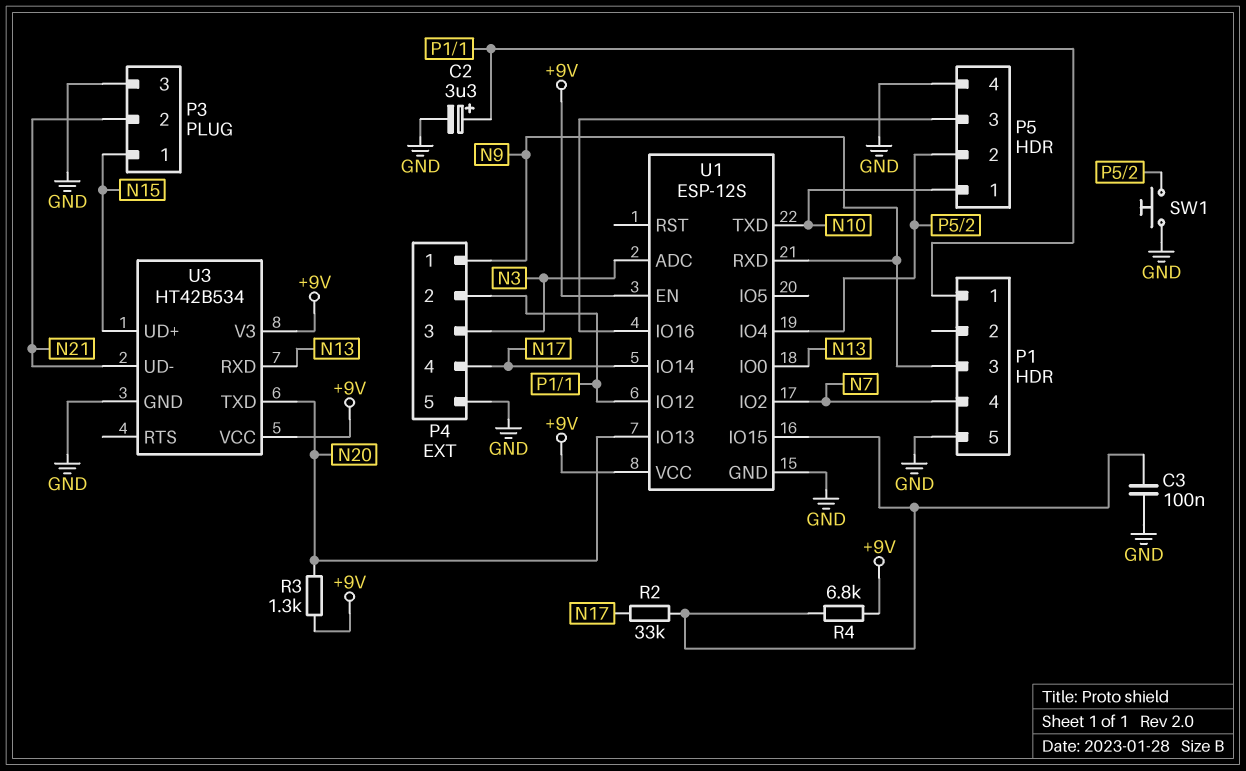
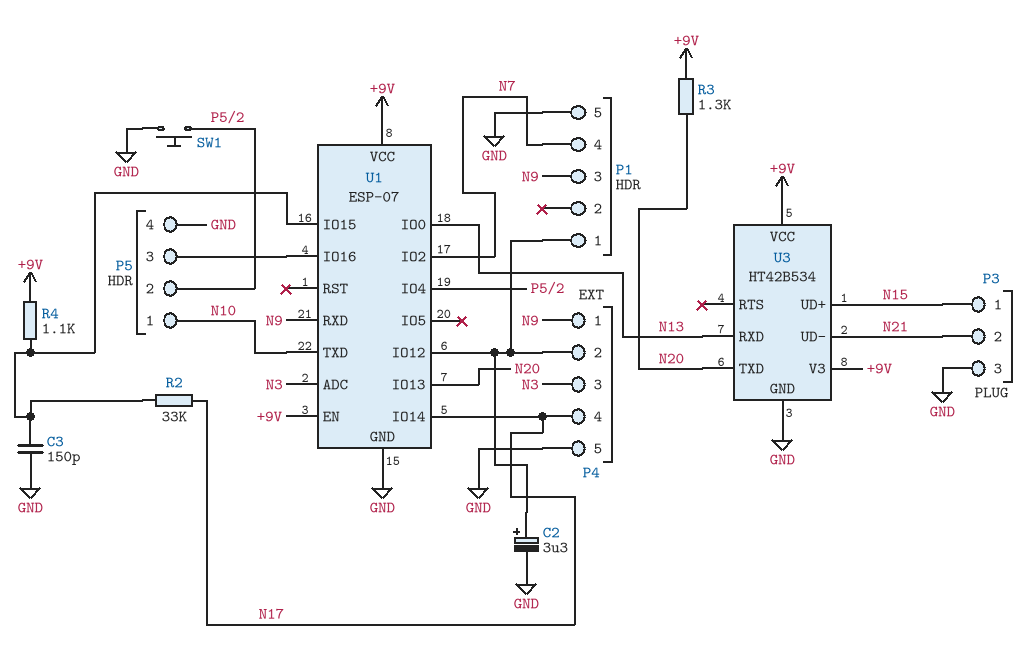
C3: 100nF (GND, U1/IO15) -> 150pF (GND, U1/IO15)
R4: 6.8k (+9V, U1/IO15) -> 1.1k (+9V, U1/IO15)
U1: ESP-12S -> ESP-07

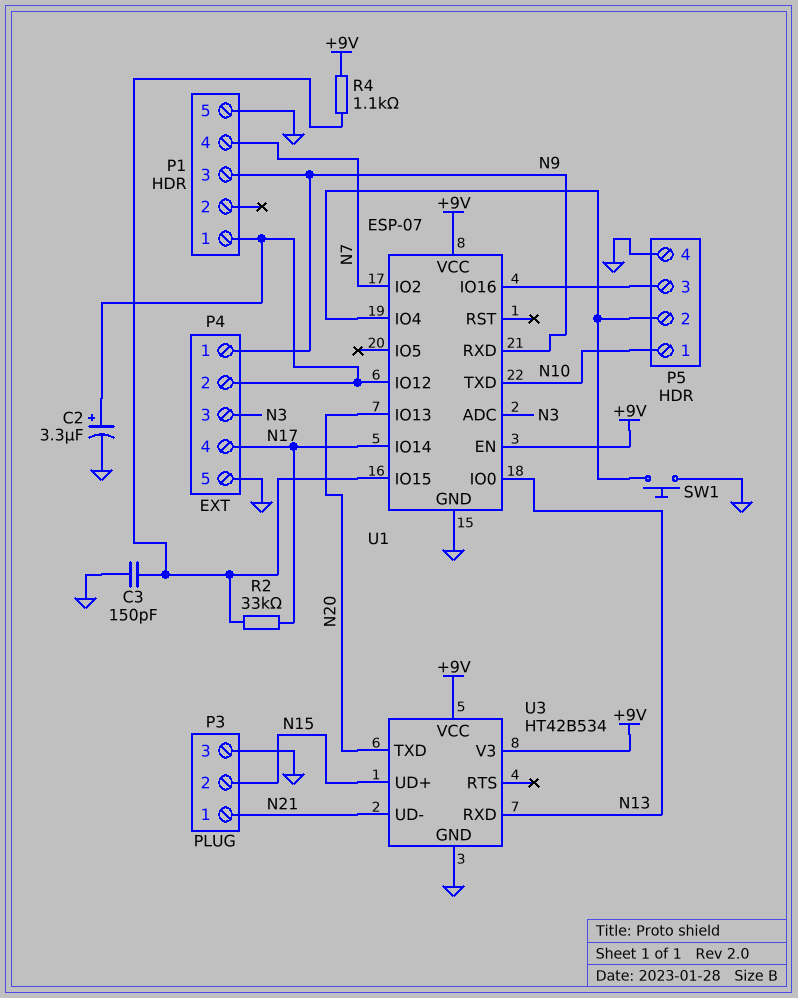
P3 pin 1: N15 -> N21
P3 pin 2: N21 -> N15
R3: 1.3k (+9V, N20) -> none

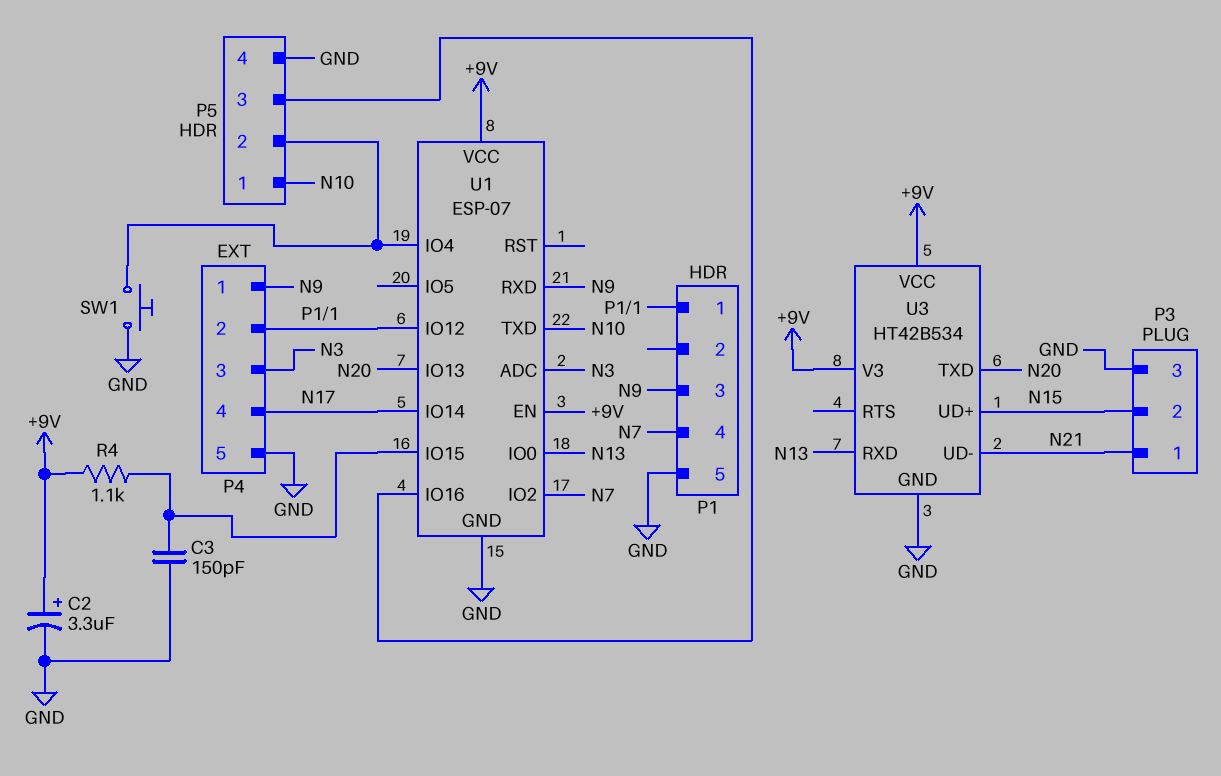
C2: 3.3uF (plus P1/1, minus GND) -> 3.3uF (plus +9V, minus GND)
R2: 33k (N17, U1/IO15) -> none

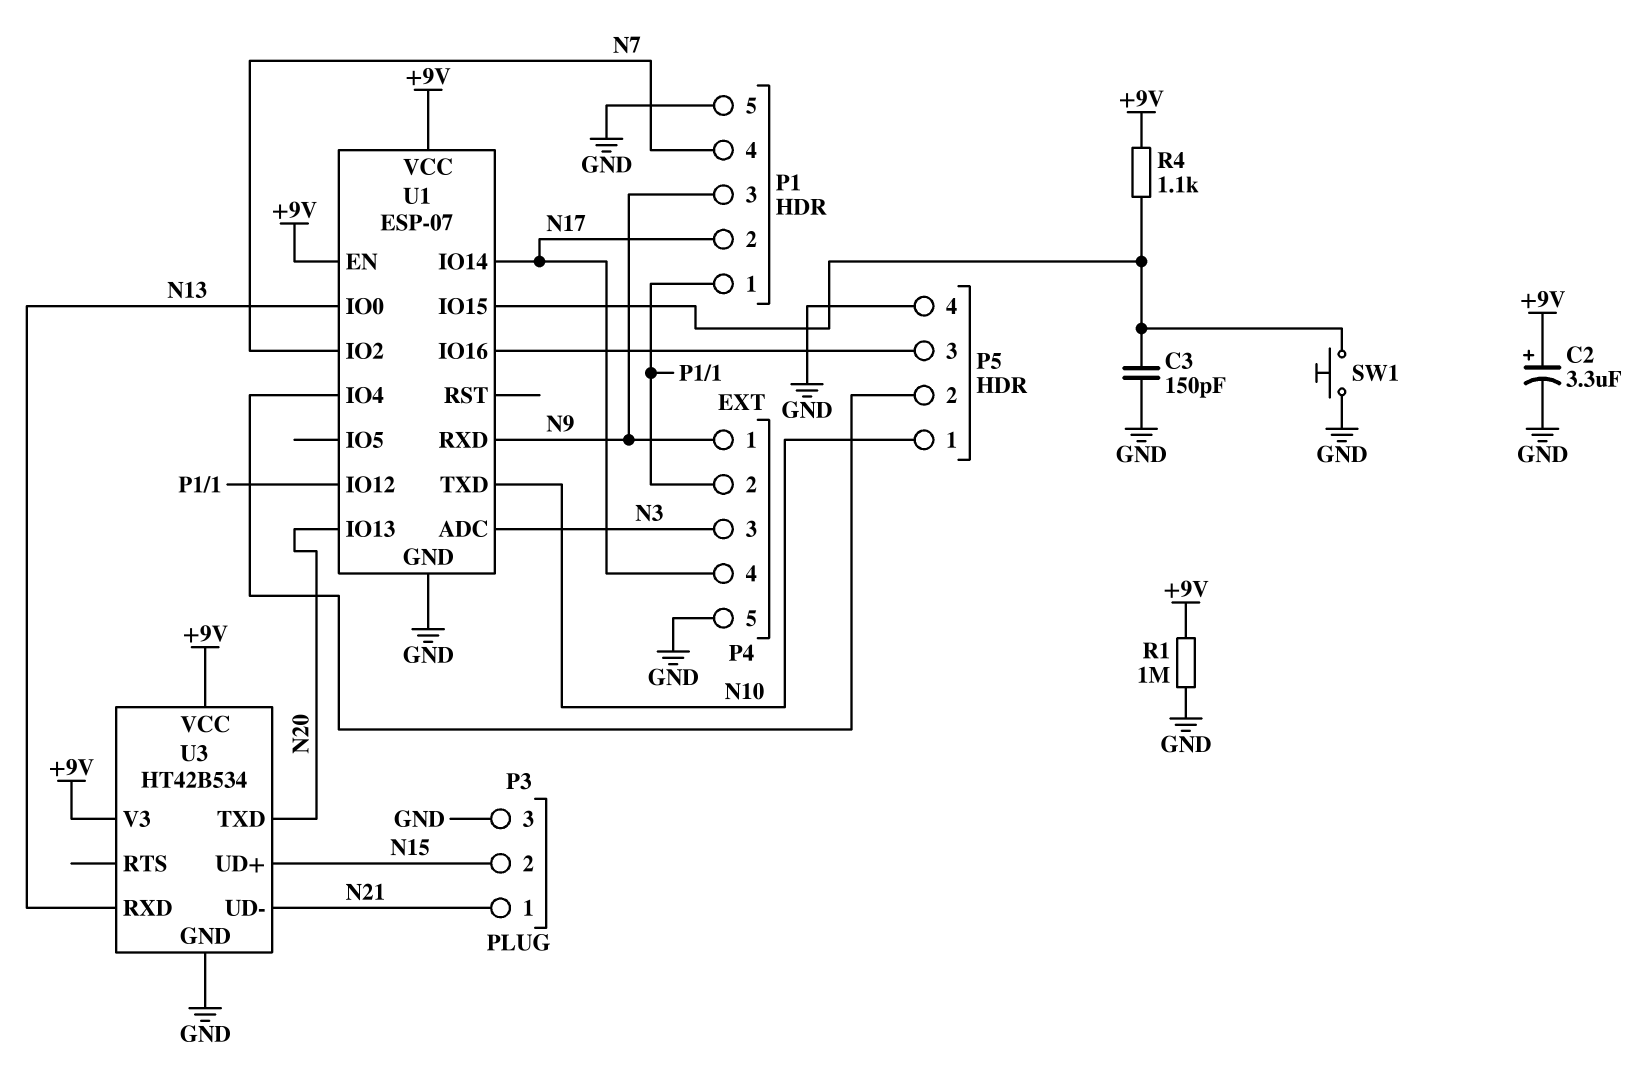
P1 pin 2: none -> N17
R1: none -> 1M (+9V, GND)
SW1: button (GND, P5/2) -> button (GND, U1/IO15)

